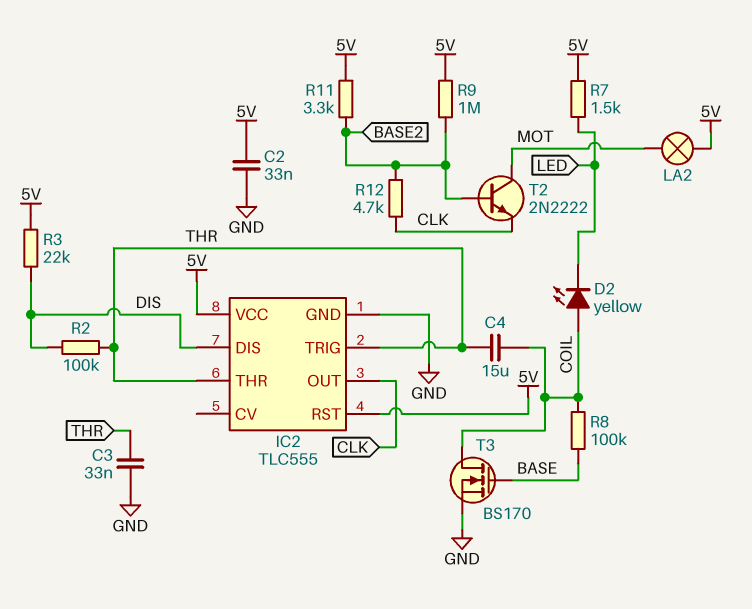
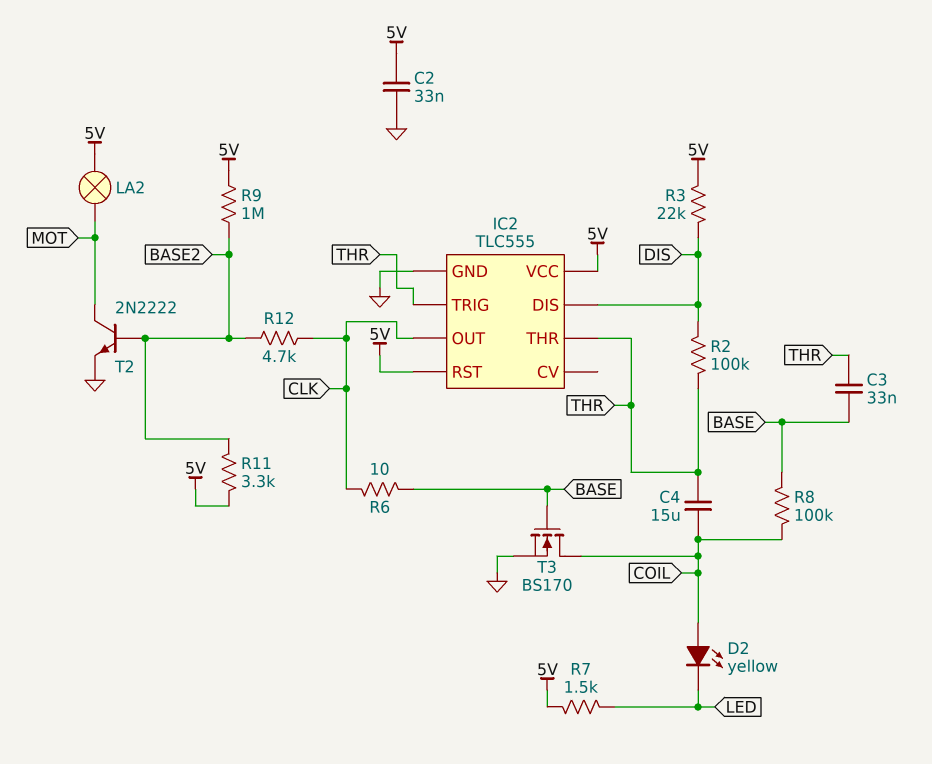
C3: 33nF (GND, THR) -> 33nF (BASE, THR)
R6: none -> 10 (BASE, CLK)
T2: NPN 2N2222 (B BASE2, C MOT, E CLK) -> NPN 2N2222 (B BASE2, C MOT, E GND)

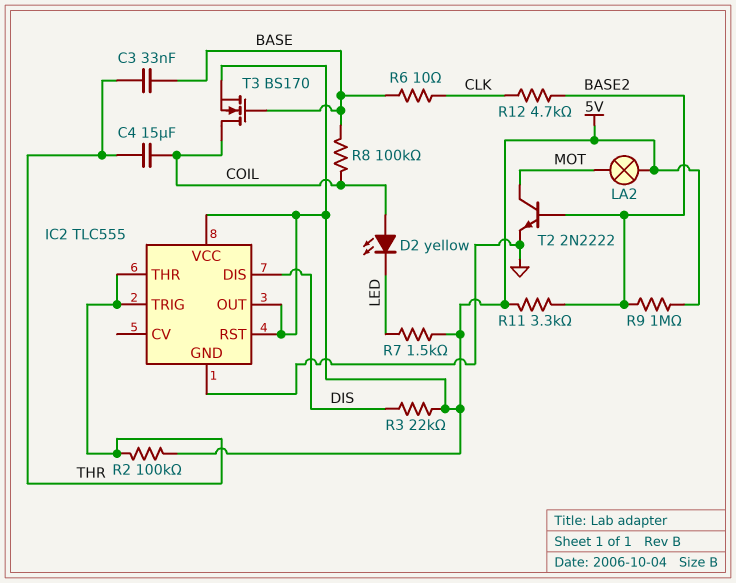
C2: 33nF (5V, GND) -> none
IC2 pin OUT: CLK -> 5V
R2: 100k (DIS, THR) -> 100k (5V, THR)
T3: NMOS BS170 (G BASE, D COIL, S GND) -> NMOS BS170 (G BASE, D COIL, S 5V)

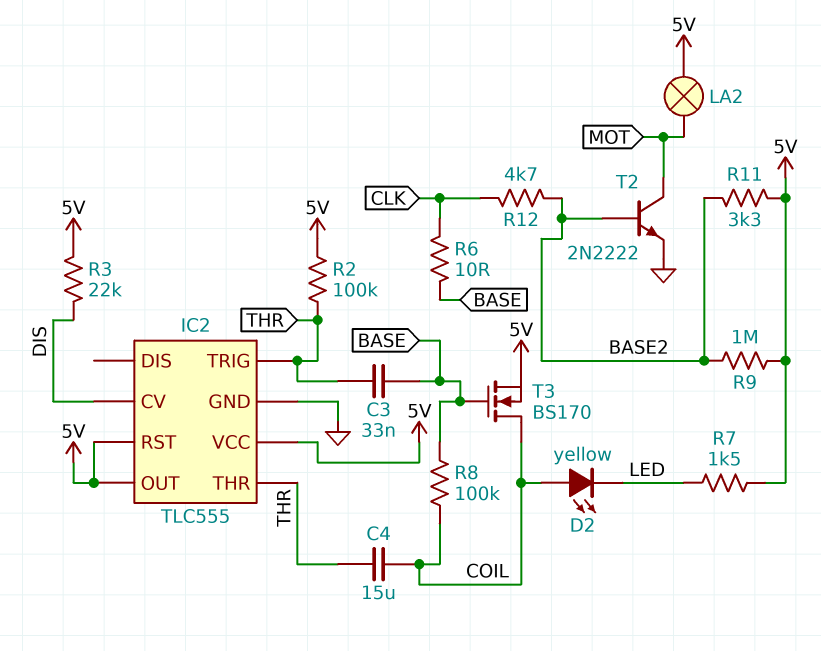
IC2 pin CV: none -> DIS
IC2 pin DIS: DIS -> none

